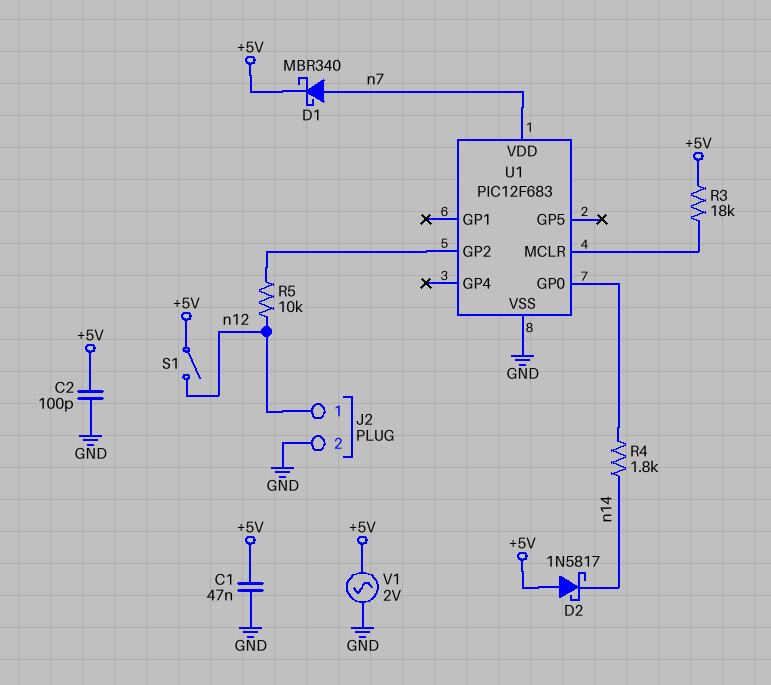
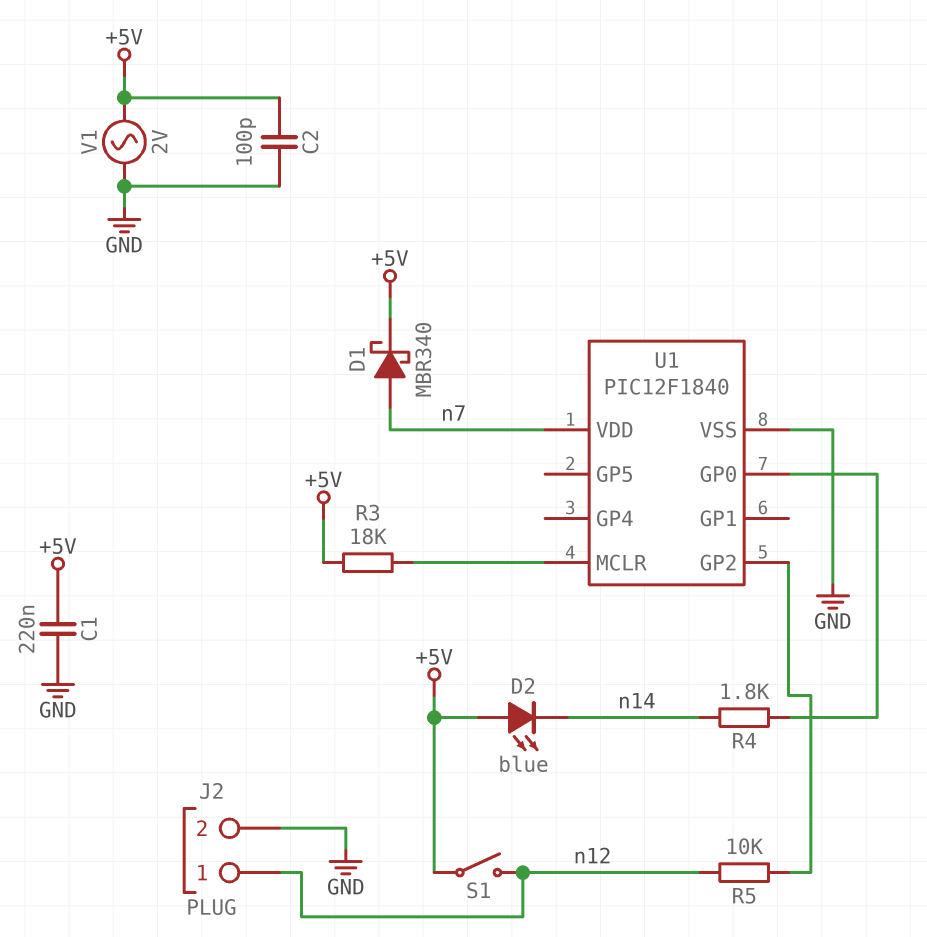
C1: 47nF (+5V, GND) -> 220nF (+5V, GND)
D2: schottky 1N5817 (A +5V, K n14) -> LED blue (A +5V, K n14)
U1: PIC12F683 -> PIC12F1840

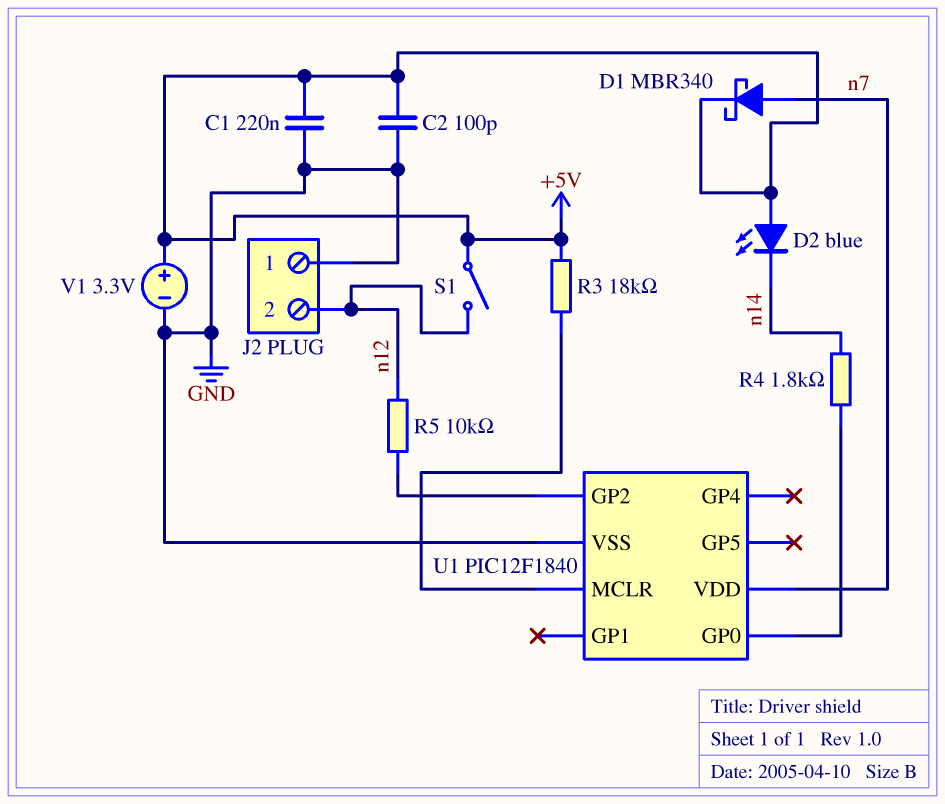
J2 pin 1: n12 -> GND
J2 pin 2: GND -> n12
V1: AC 2V (+5V, GND) -> 3.3V (plus +5V, minus GND)

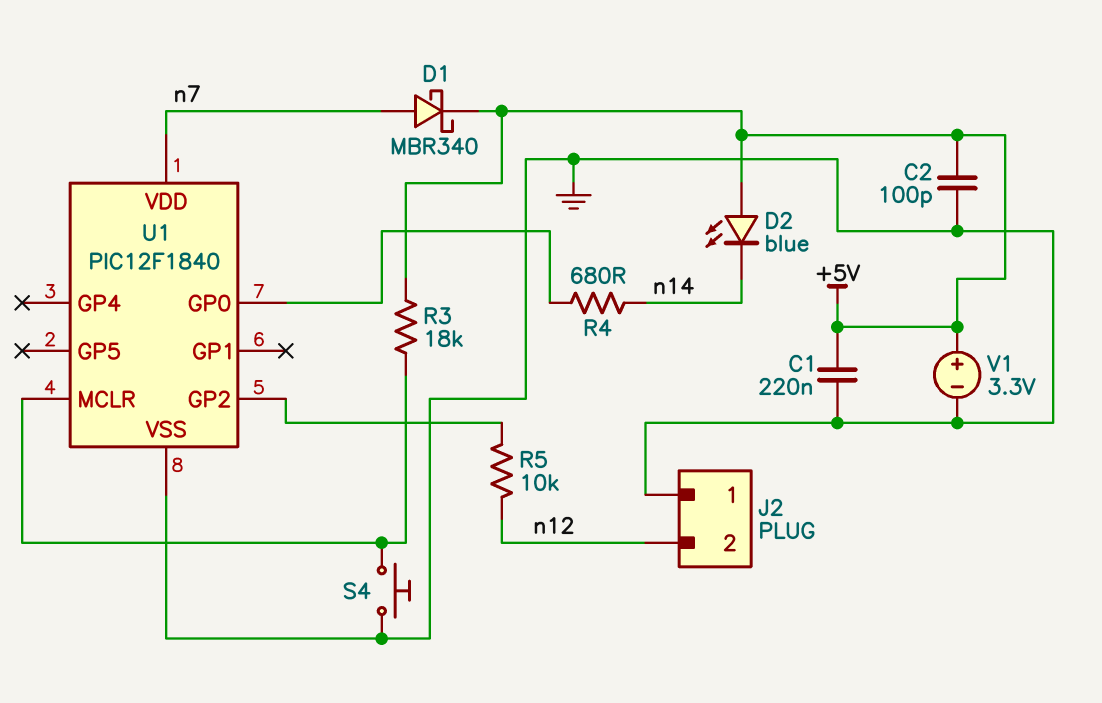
R4: 1.8k (U1/GP0, n14) -> 680 (U1/GP0, n14)
S1: switch (+5V, n12) -> none
S4: none -> button (GND, U1/MCLR)

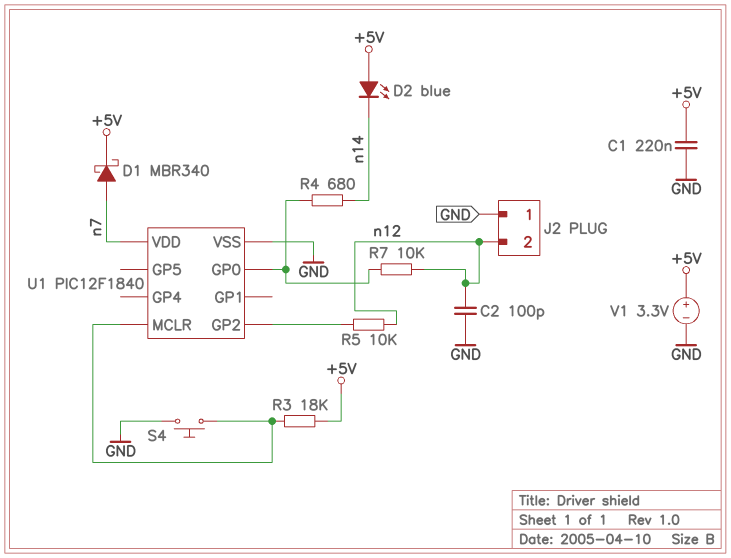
C2: 100pF (+5V, GND) -> 100pF (GND, n12)
R7: none -> 10k (U1/GP0, n12)

